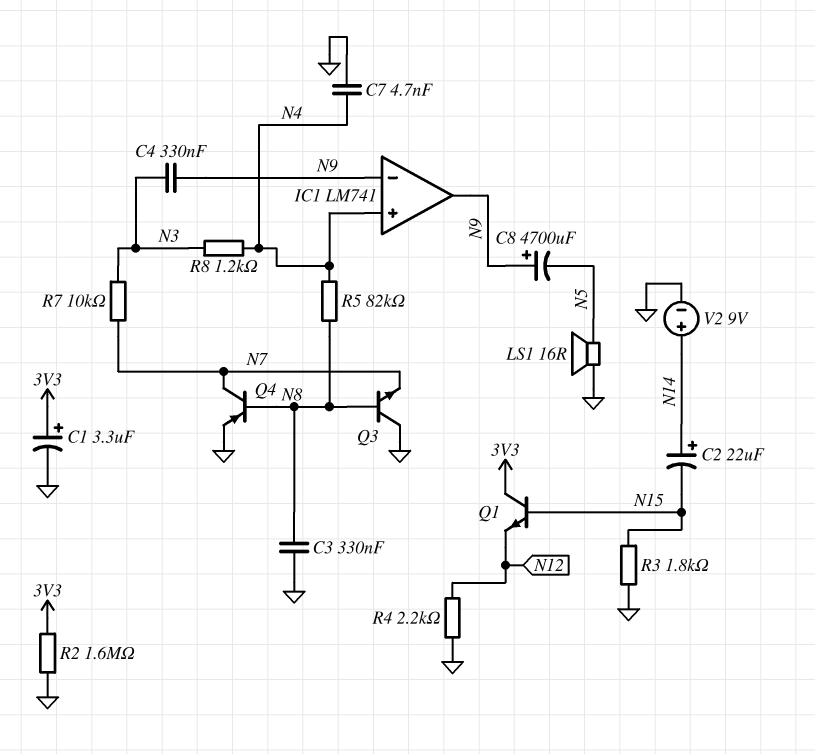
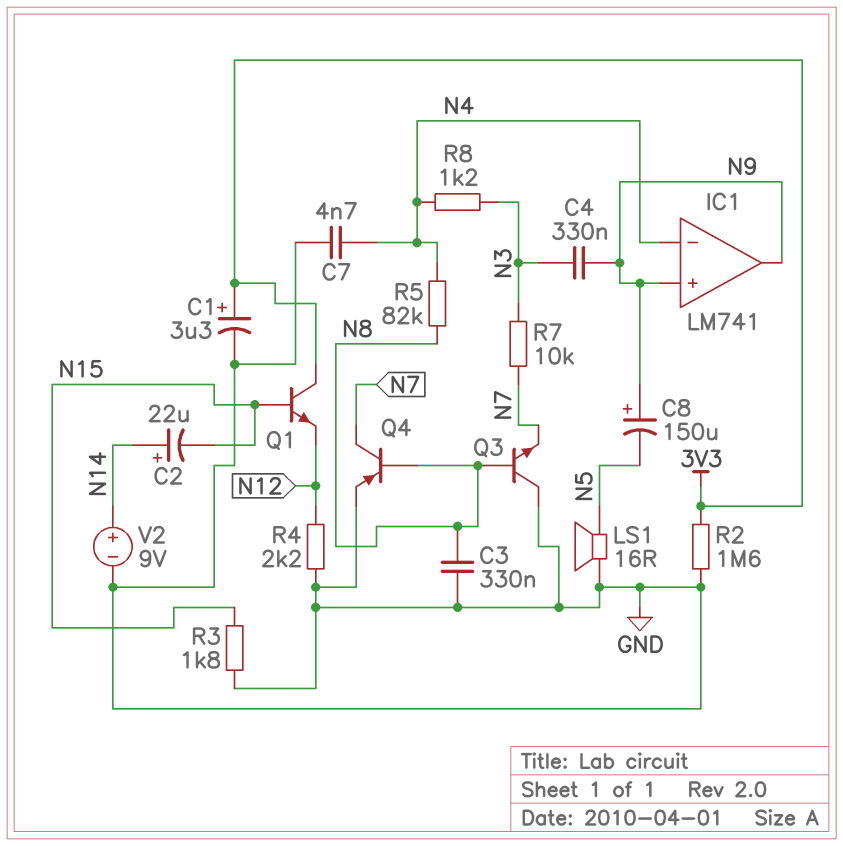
C8: 4700uF (plus N9, minus N5) -> 150uF (plus N9, minus N5)
IC1 pin in+: N4 -> N9
IC1 pin in-: N9 -> N4

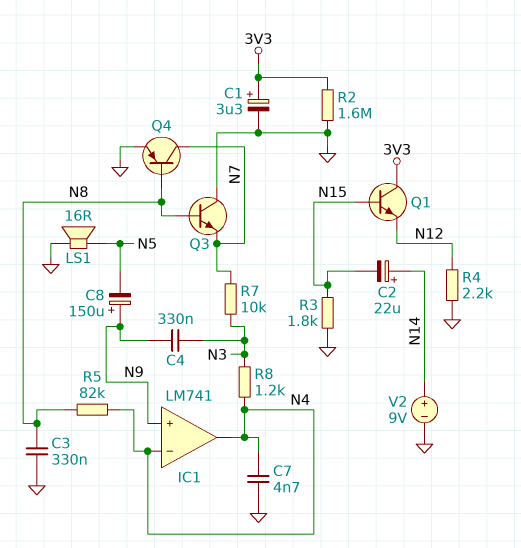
IC1 pin out: N9 -> N4

